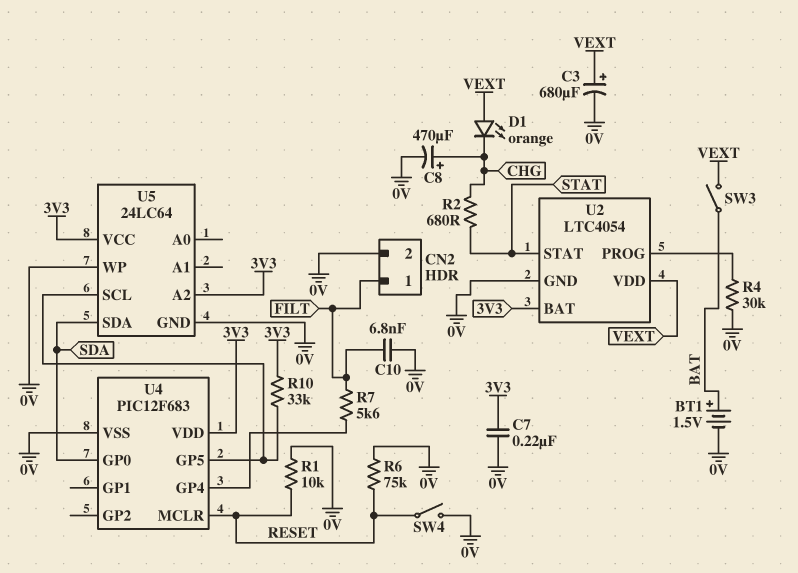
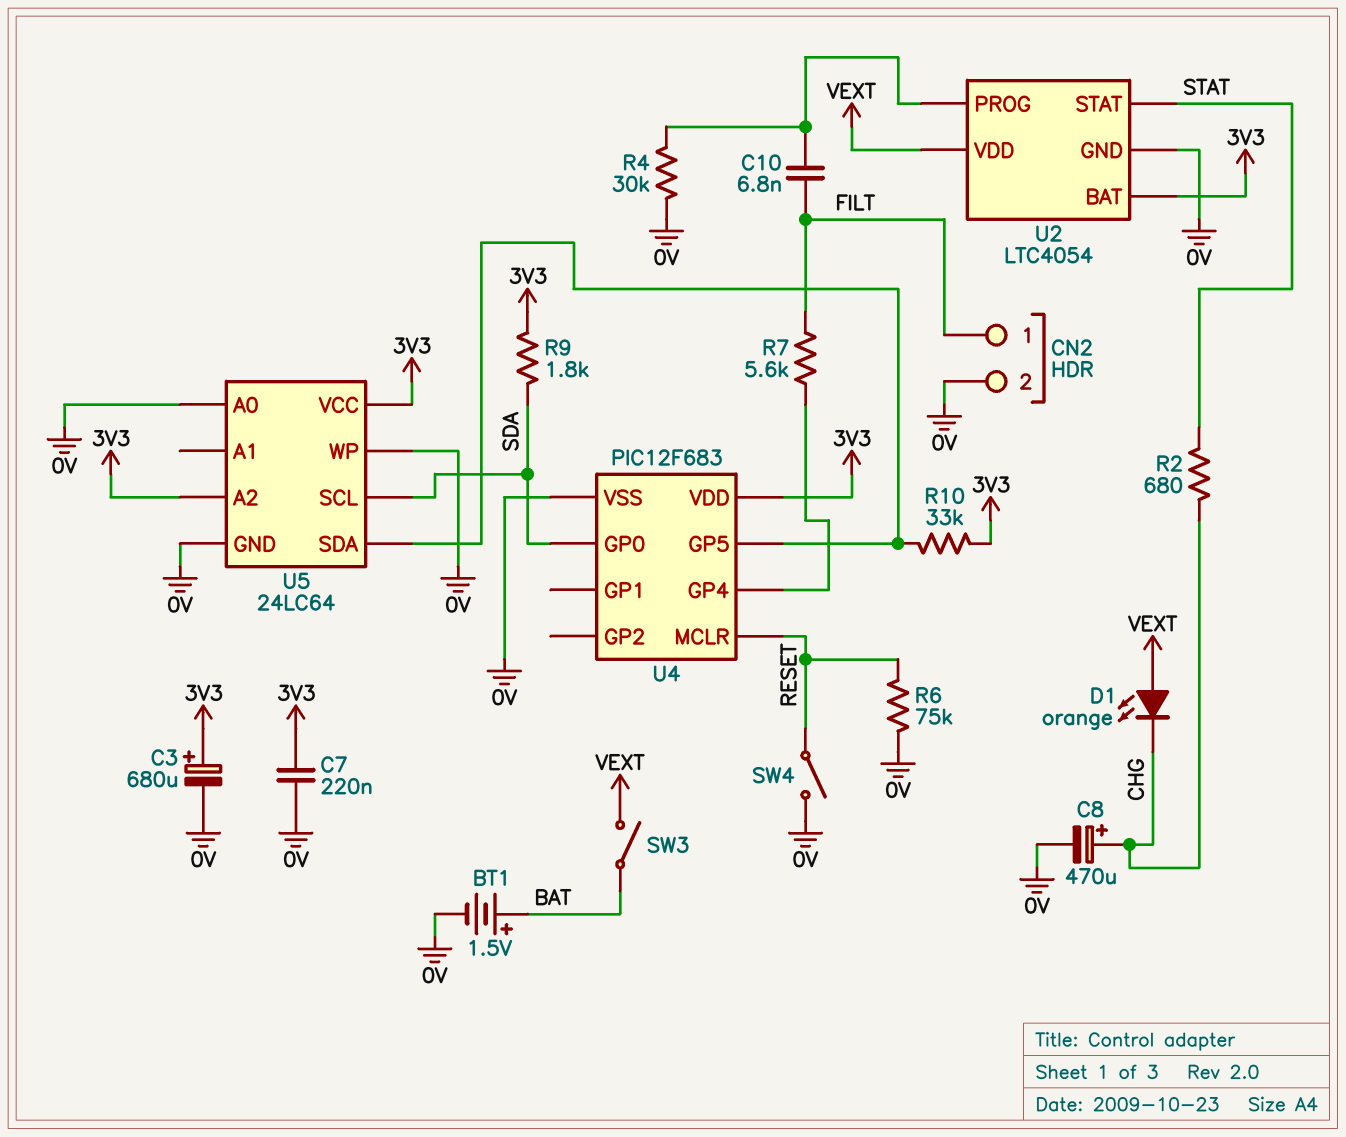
C3: 680uF (plus VEXT, minus 0V) -> 680uF (plus 3V3, minus 0V)
C10: 6.8nF (0V, FILT) -> 6.8nF (FILT, U2/PROG)
R1: 10k (0V, RESET) -> none
R9: none -> 1.8k (3V3, SDA)
U5 pin A0: none -> 0V
U5 pin SCL: U4/GP5 -> SDA
U5 pin SDA: SDA -> U4/GP5

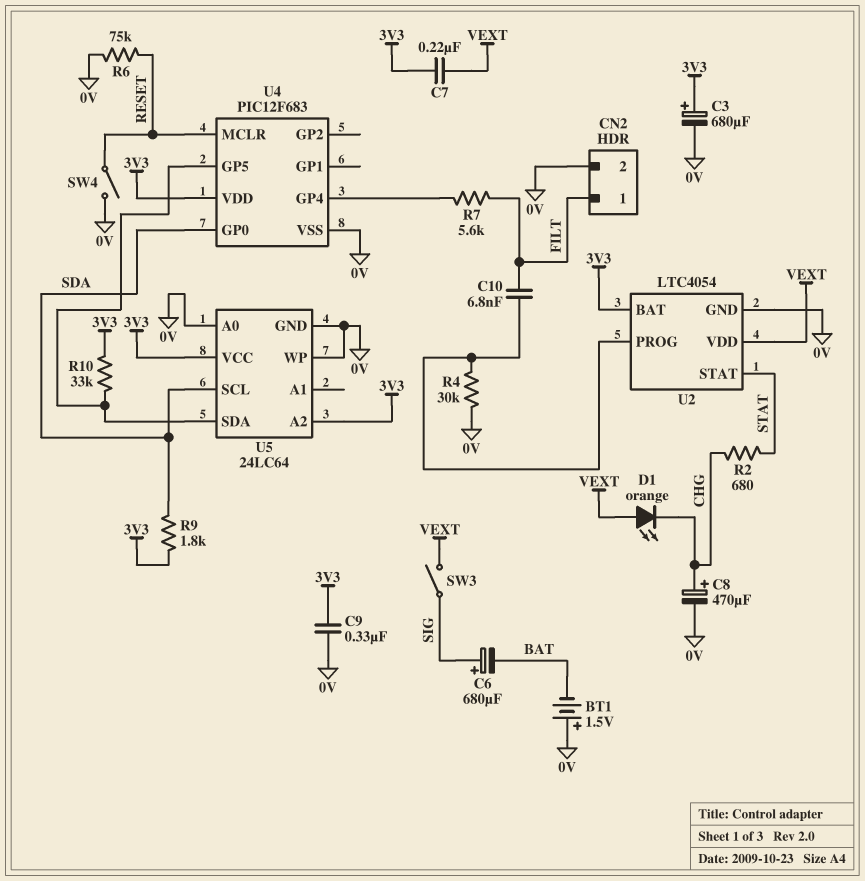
BT1: 1.5V (plus BAT, minus 0V) -> 1.5V (plus 0V, minus BAT)
C6: none -> 680uF (plus SIG, minus BAT)
C7: 220nF (0V, 3V3) -> 220nF (3V3, VEXT)
C9: none -> 330nF (0V, 3V3)
SW3: switch (BAT, VEXT) -> switch (SIG, VEXT)

